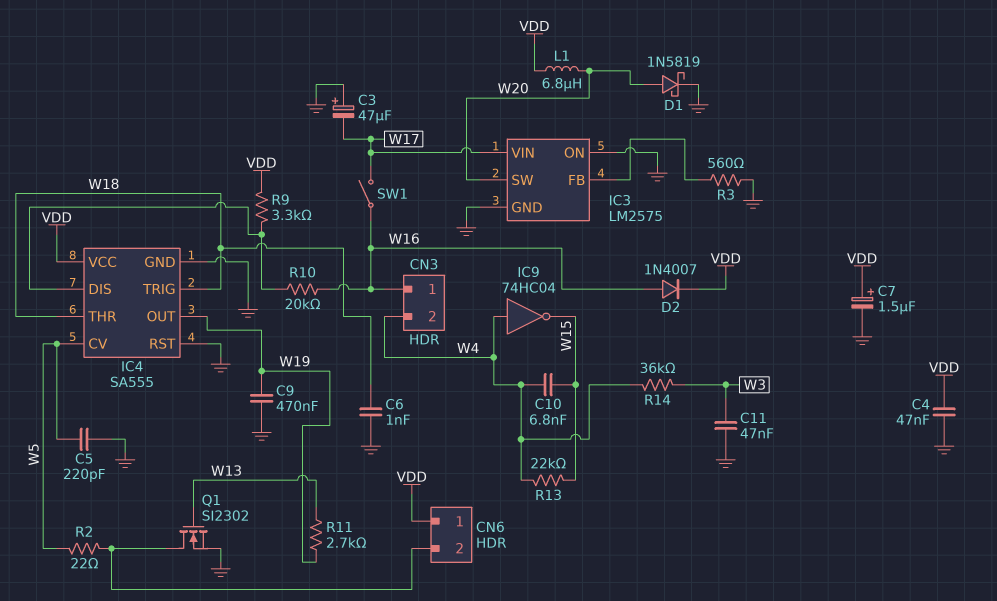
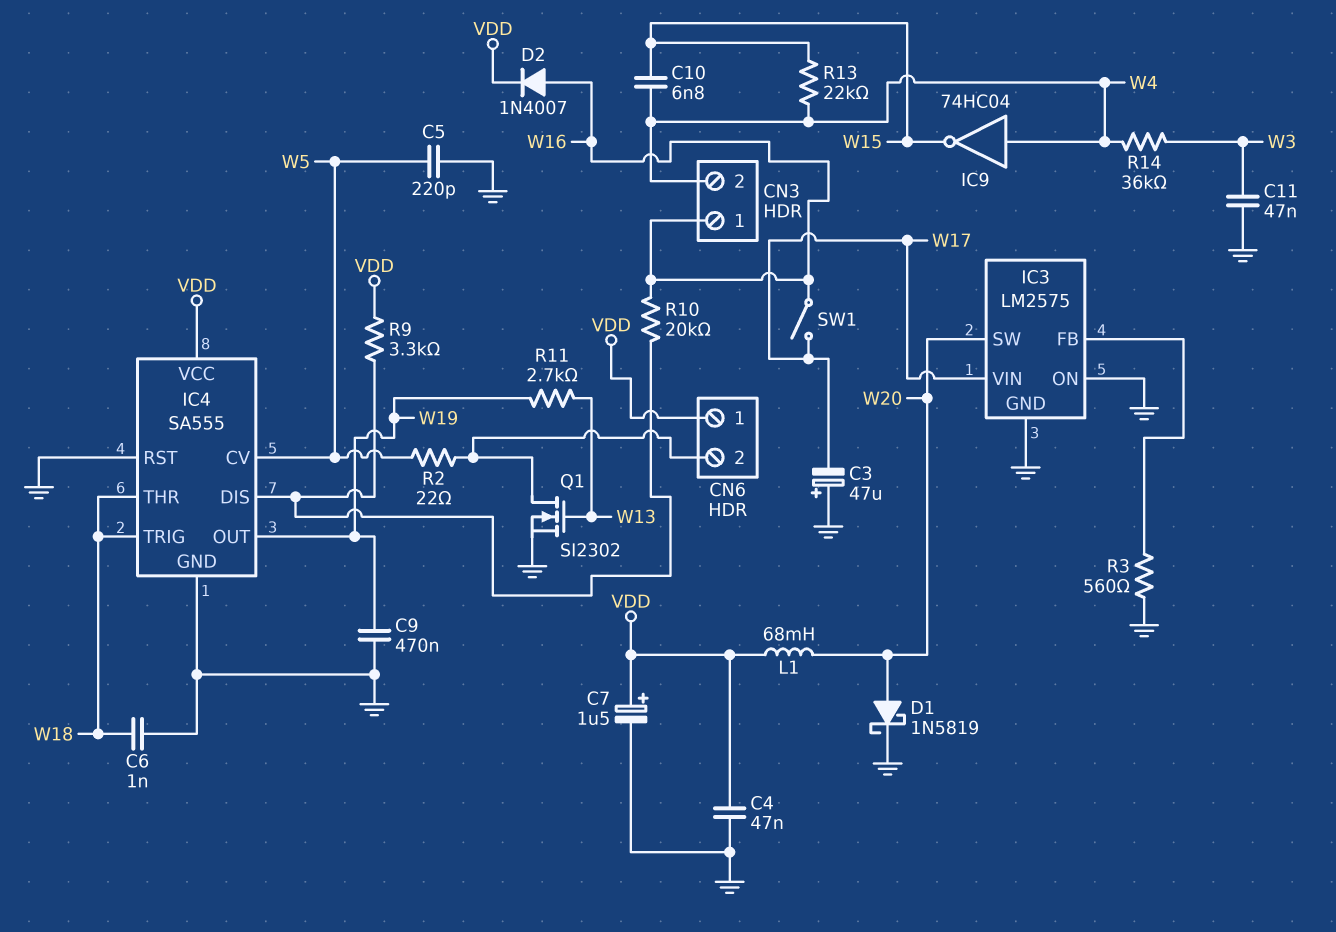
L1: 6.8uH (VDD, W20) -> 68mH (VDD, W20)

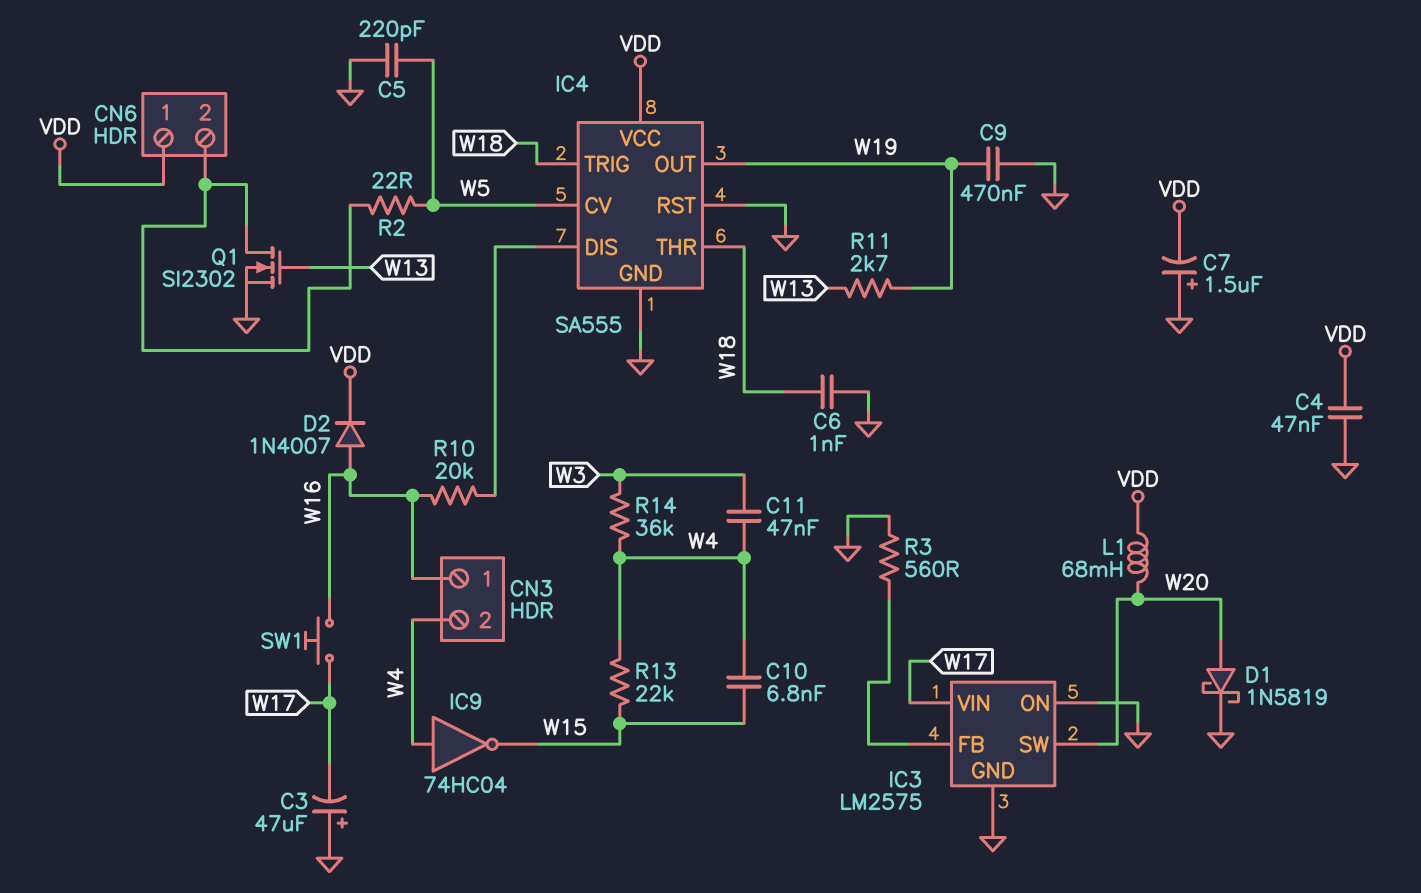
C7: 1.5uF (plus VDD, minus GND) -> 1.5uF (plus GND, minus VDD)
C11: 47nF (GND, W3) -> 47nF (W3, W4)
R9: 3.3k (IC4/DIS, VDD) -> none
SW1: switch (W16, W17) -> button (W16, W17)

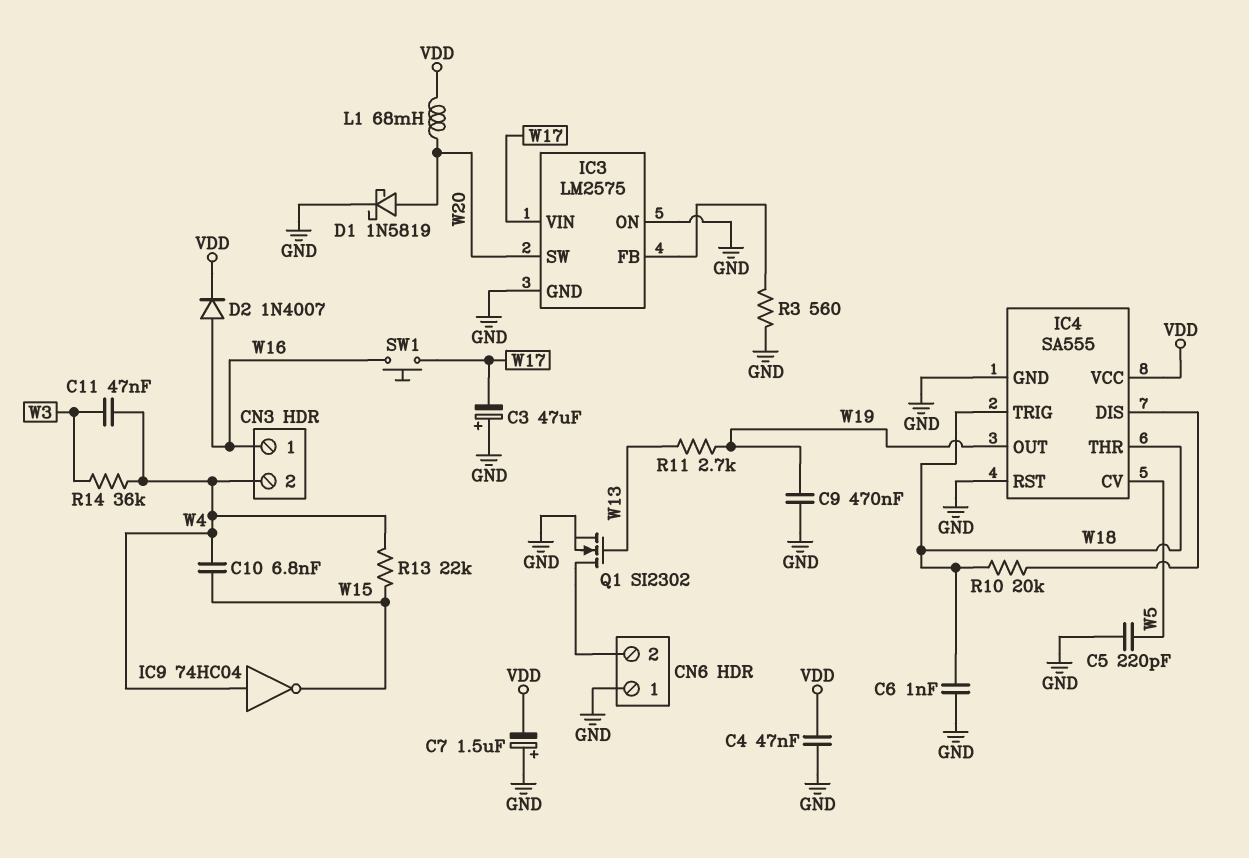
CN6 pin 1: VDD -> GND
R2: 22 (CN6/2, W5) -> none
R10: 20k (IC4/DIS, W16) -> 20k (IC4/DIS, W18)

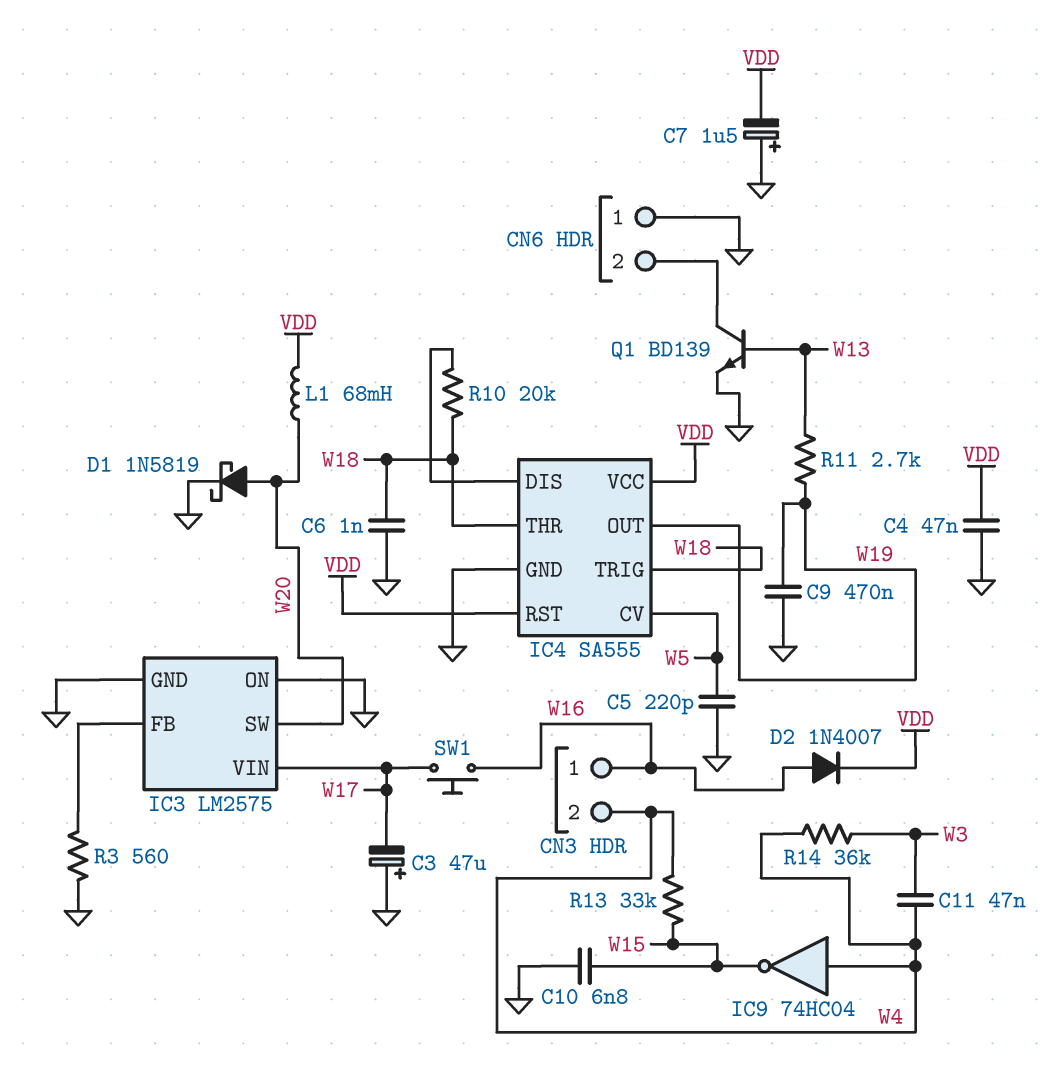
C10: 6.8nF (W4, W15) -> 6.8nF (GND, W15)
IC4 pin RST: GND -> VDD
Q1: NMOS SI2302 (G W13, D CN6/2, S GND) -> NPN BD139 (B W13, C CN6/2, E GND)
R13: 22k (W4, W15) -> 33k (W4, W15)

